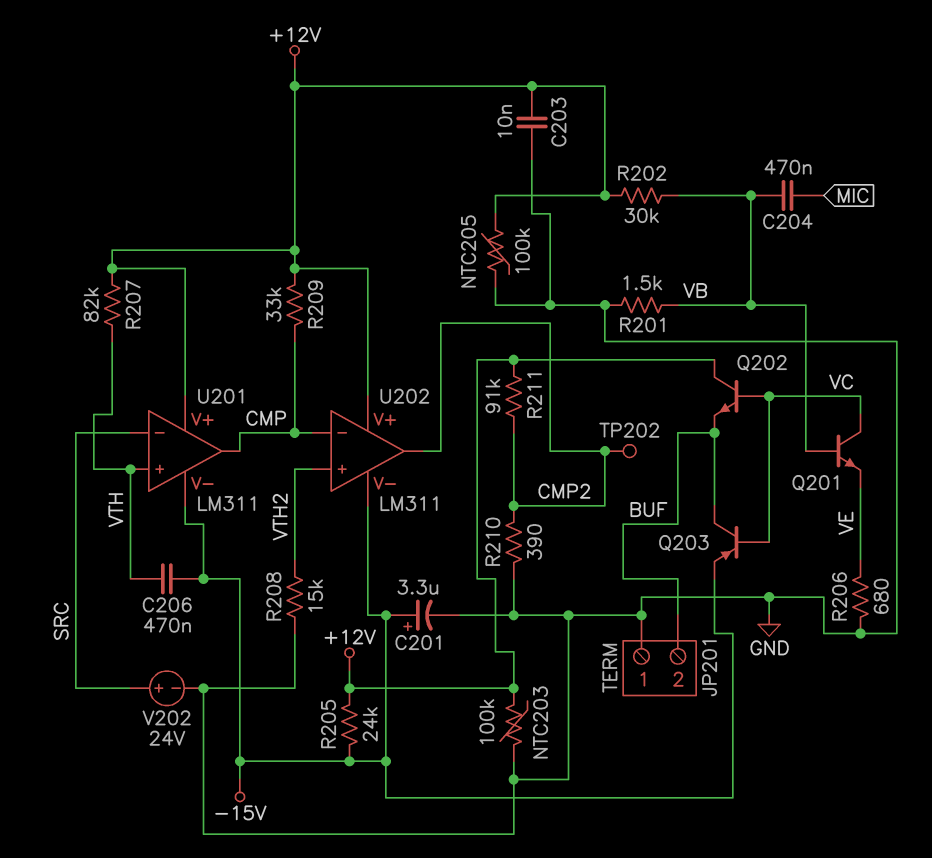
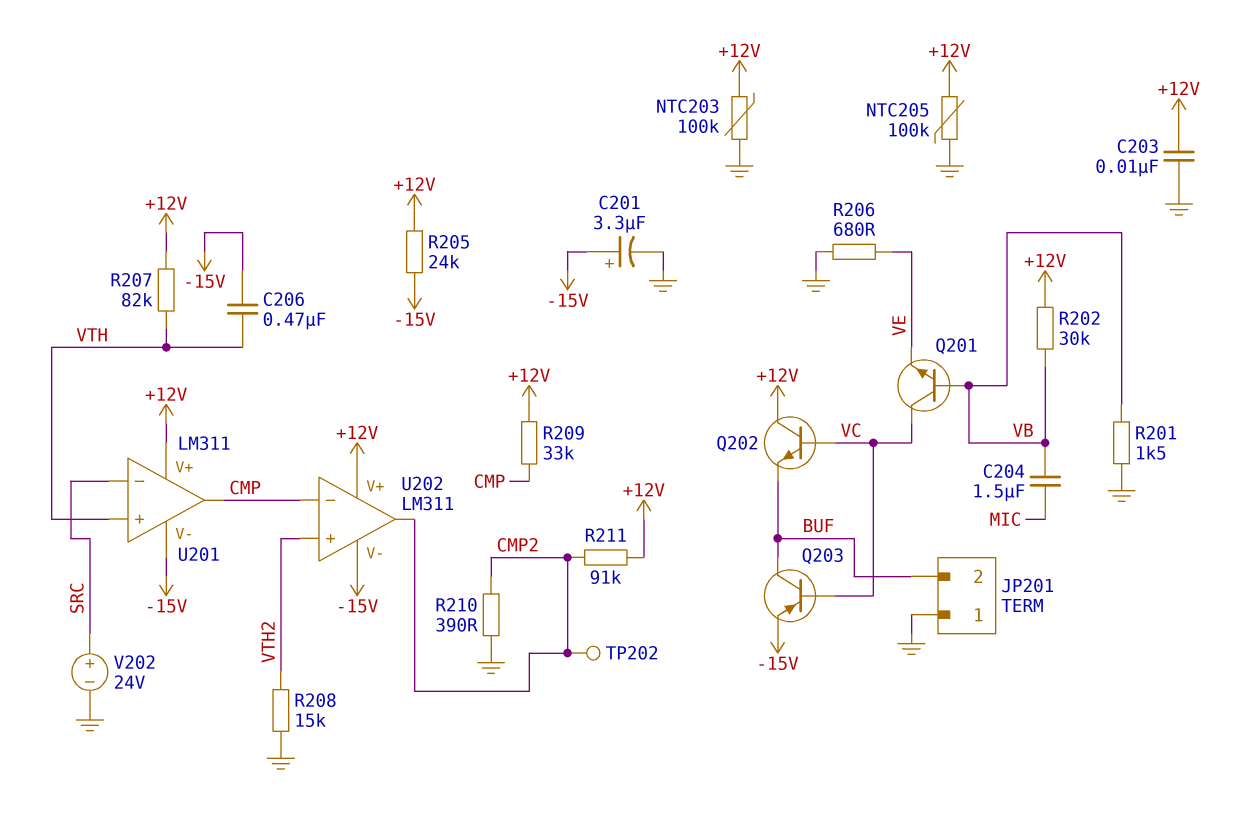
C204: 470nF (MIC, VB) -> 1.5uF (MIC, VB)

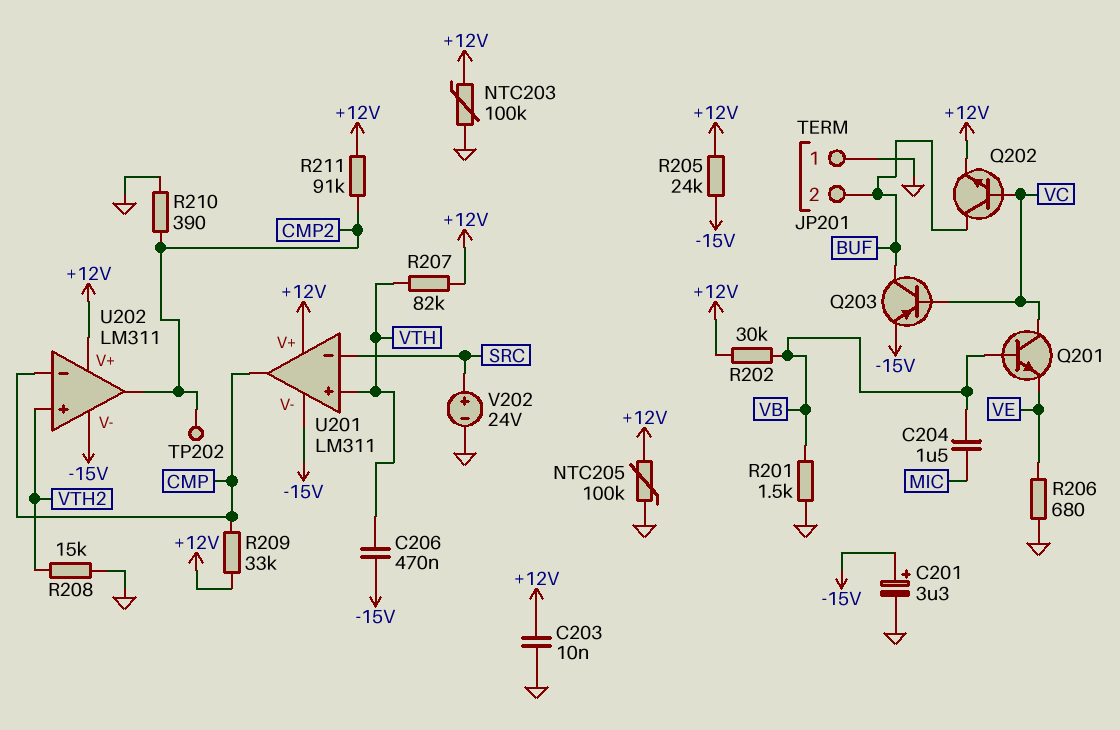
Q202: NPN (B VC, C +12V, E BUF) -> NPN (B VC, C BUF, E +12V)

